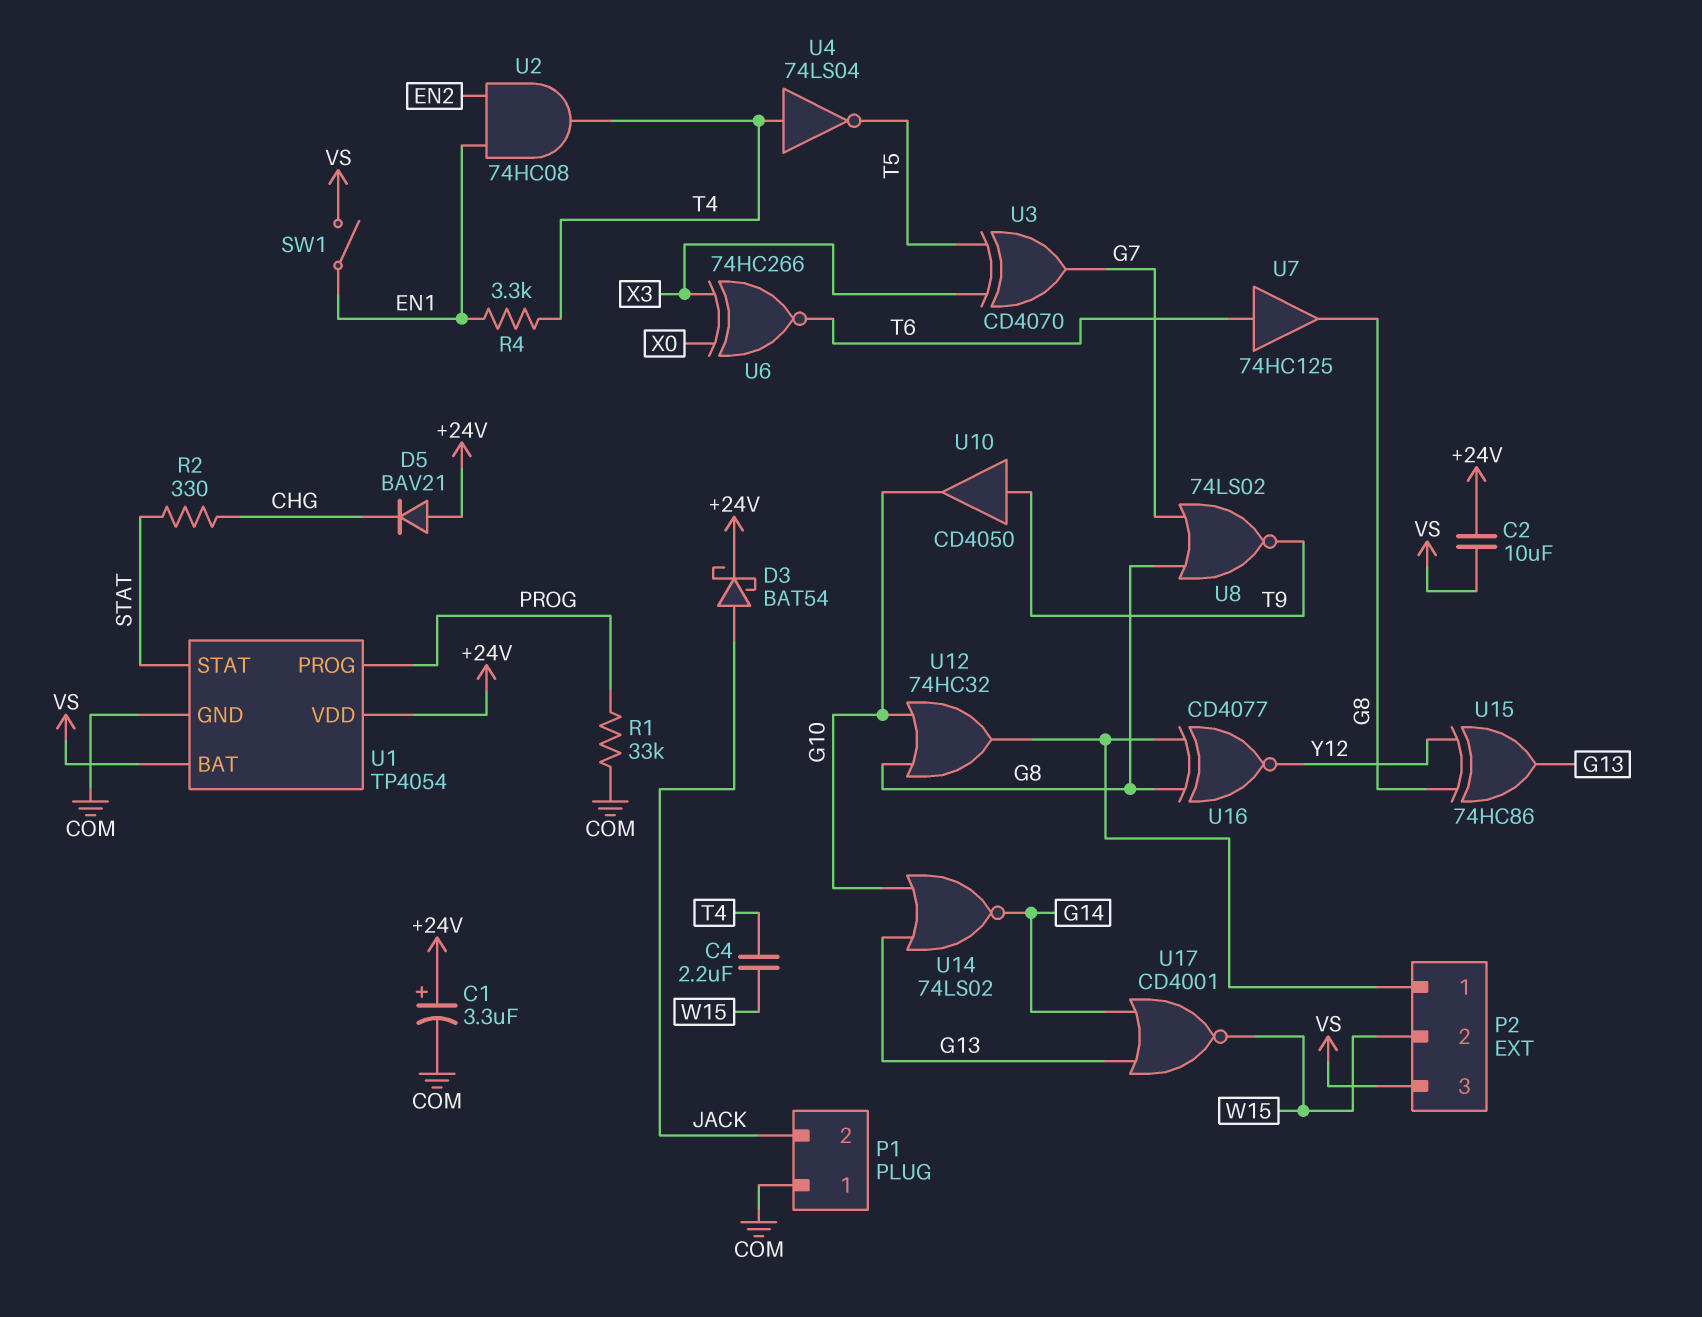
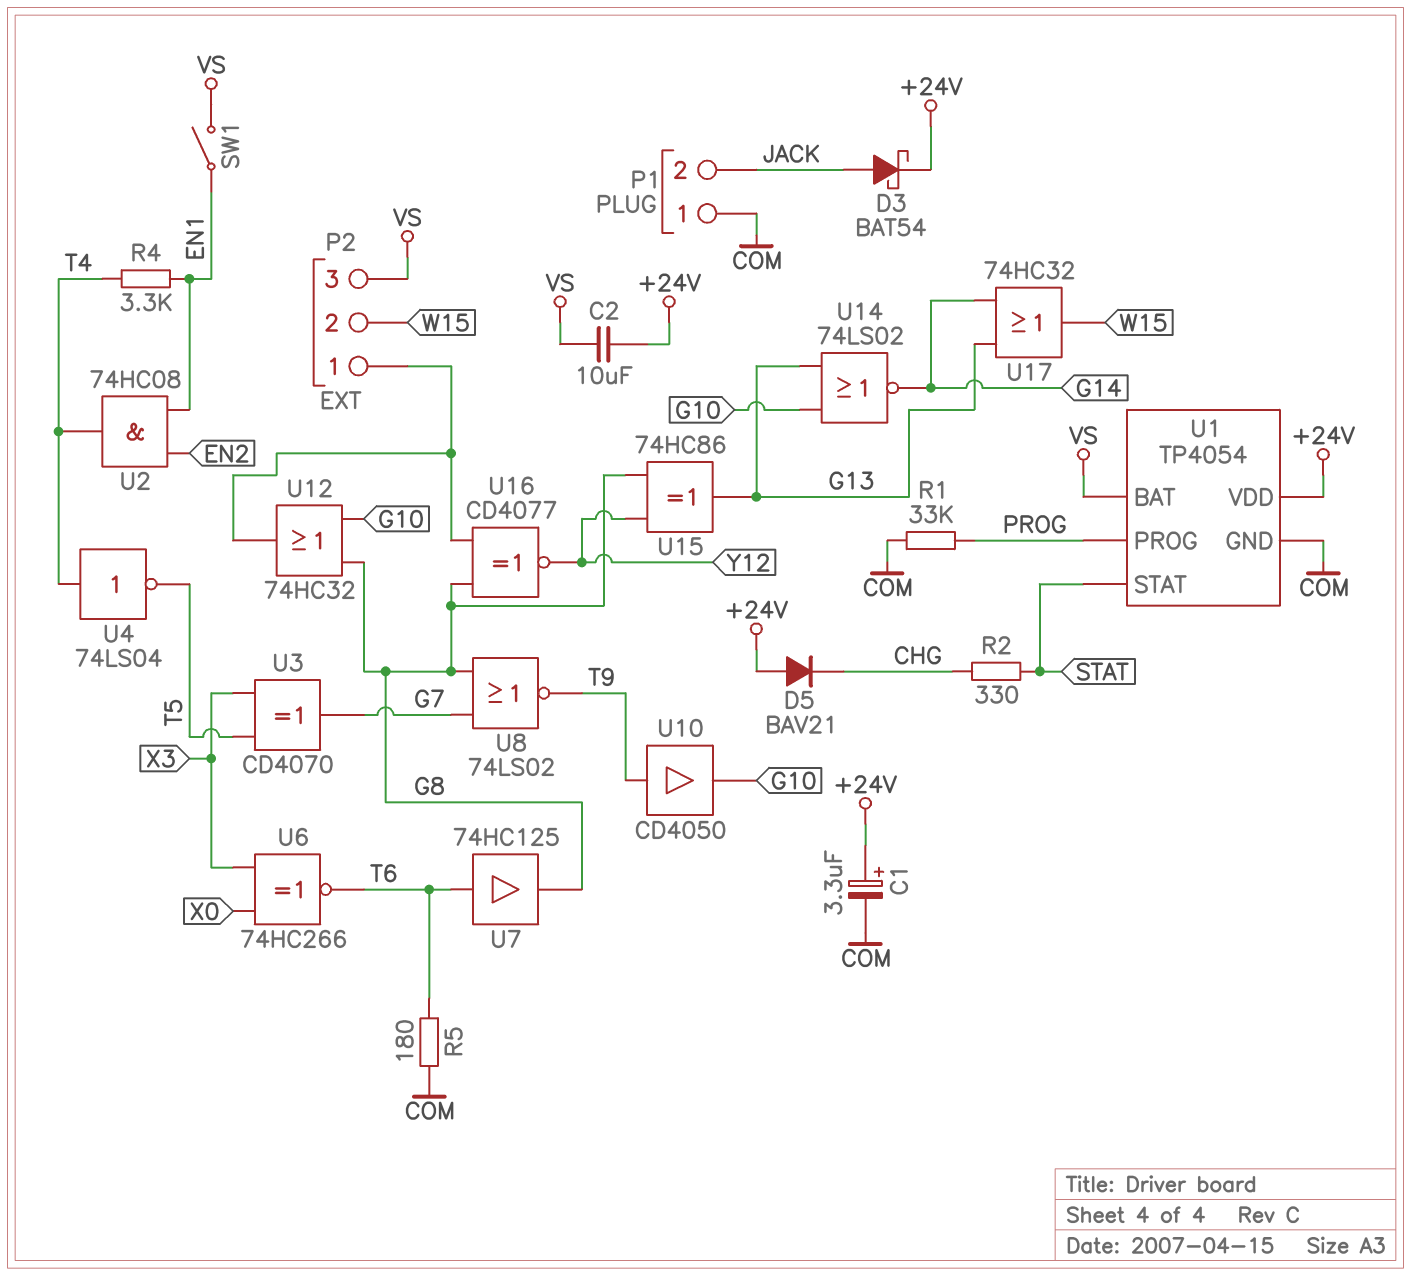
C4: 2.2uF (T4, W15) -> none
R5: none -> 180 (COM, T6)
U17: NOR CD4001 (in G13, in G14, out W15) -> OR 74HC32 (in G13, in G14, out W15)

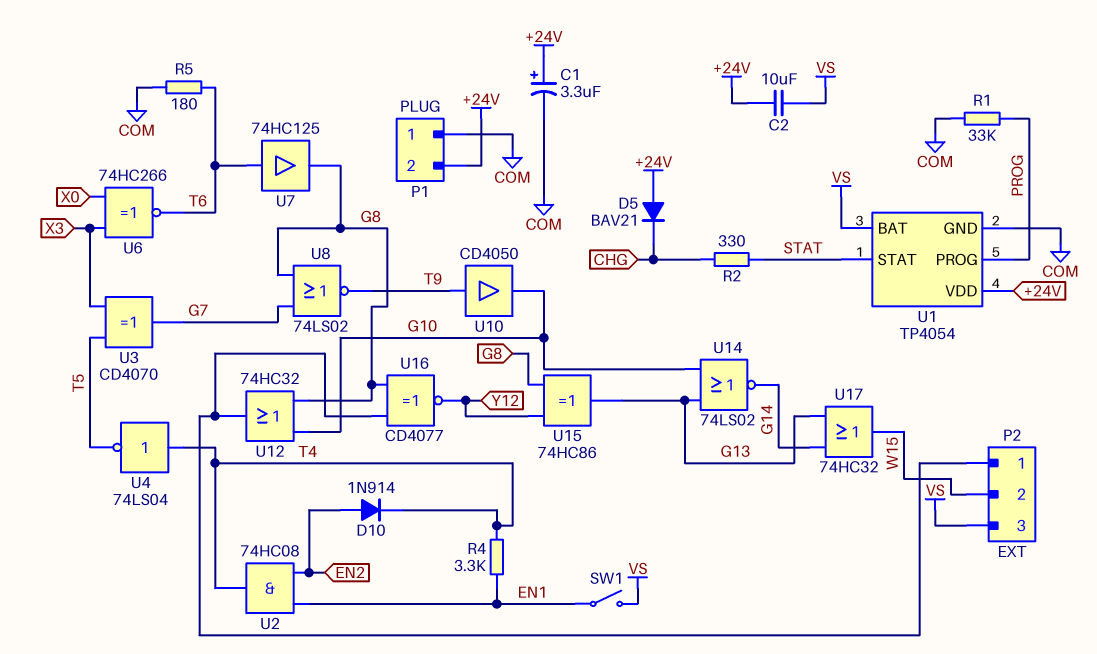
D3: schottky BAT54 (A JACK, K +24V) -> none
D10: none -> diode 1N914 (A EN2, K T4)
P1 pin 2: JACK -> +24V

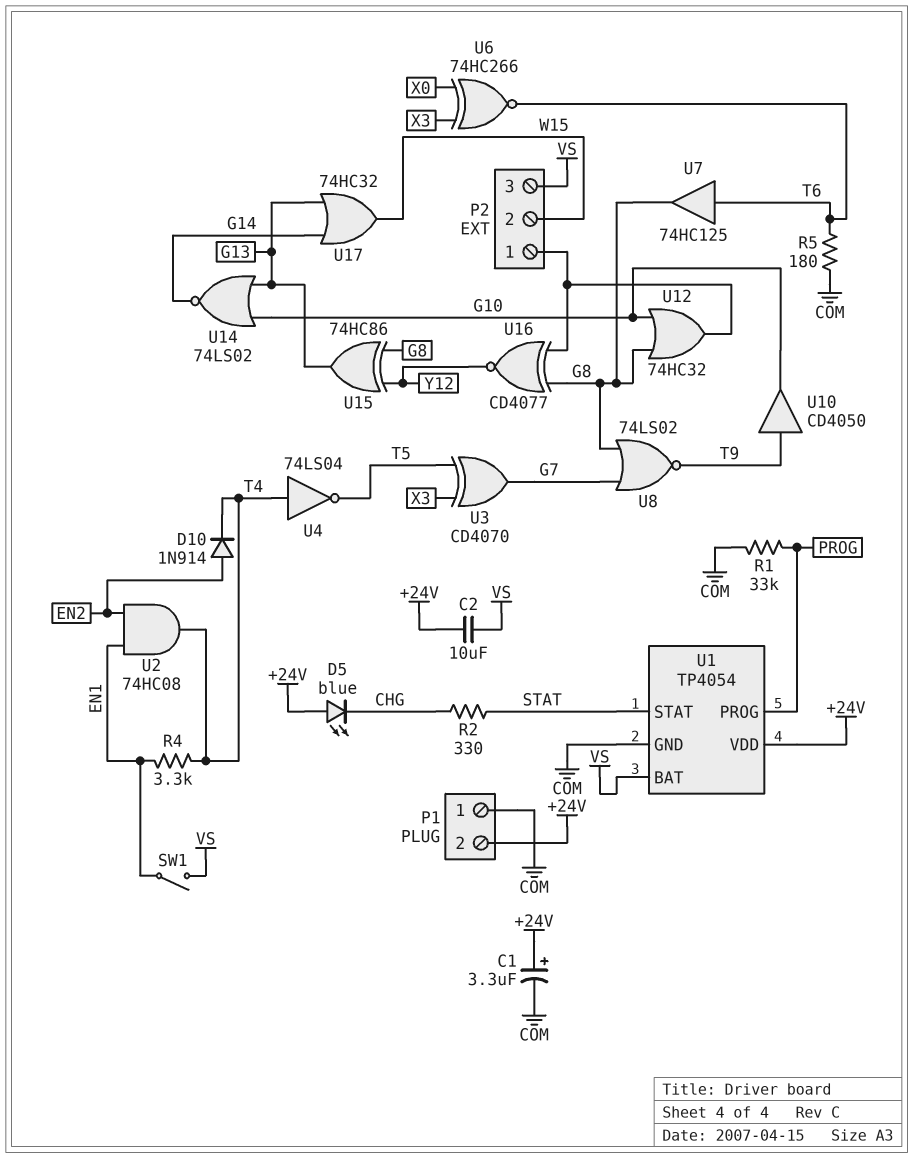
D5: diode BAV21 (A +24V, K CHG) -> LED blue (A +24V, K CHG)

